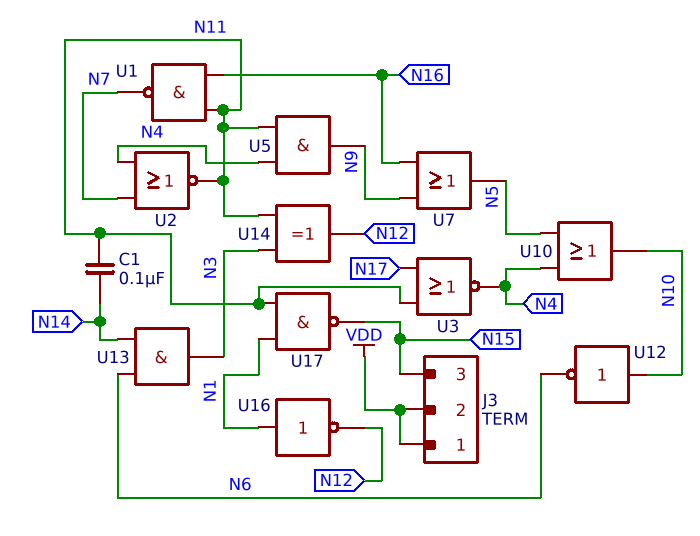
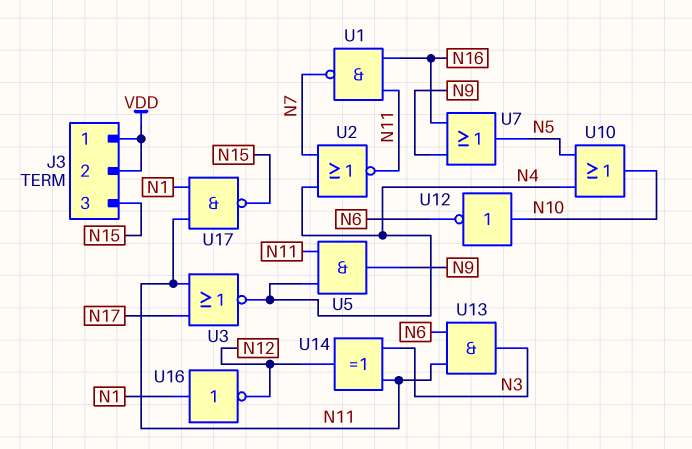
C1: 100nF (N11, N14) -> none
U13: AND (in N6, in N14, out N3) -> AND (in N6, in N11, out N3)

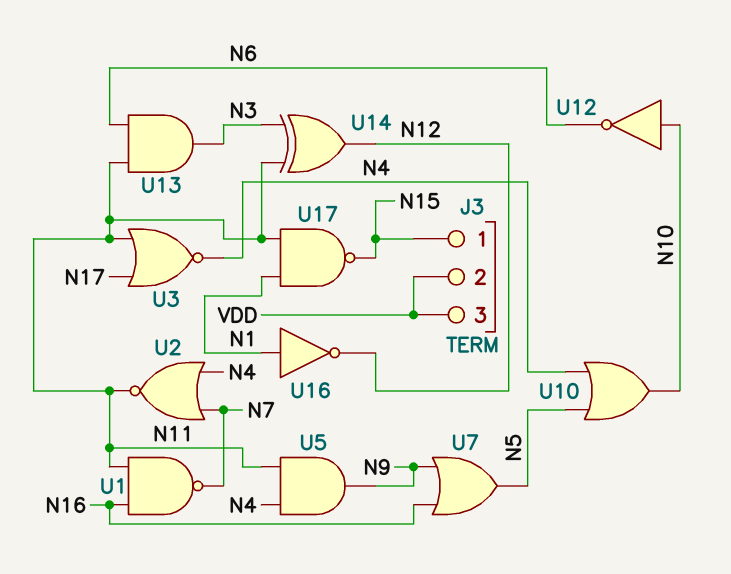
J3 pin 1: VDD -> N15
J3 pin 3: N15 -> VDD

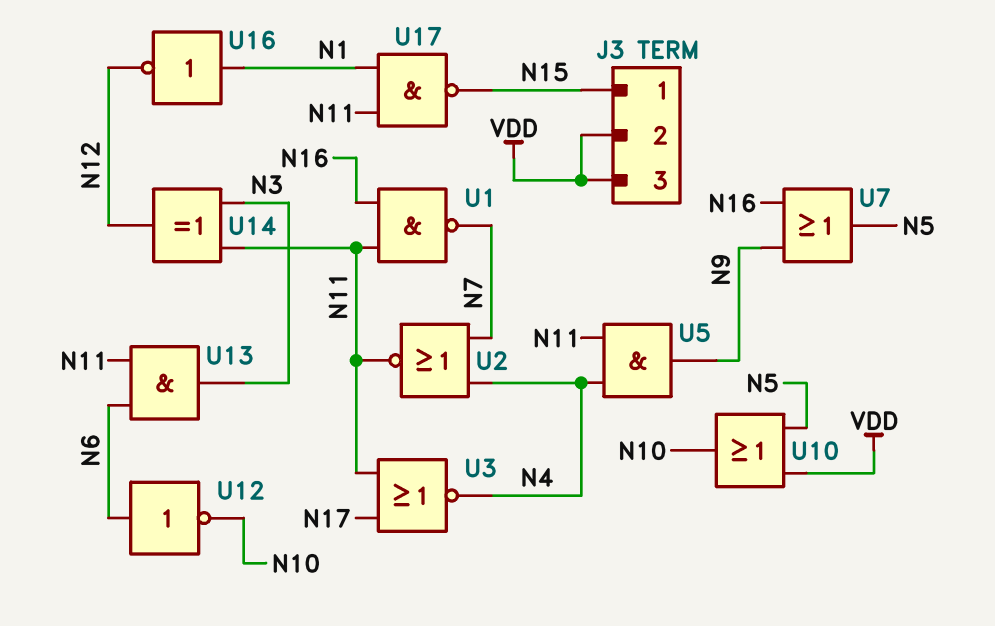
U10: OR (in N4, in N5, out N10) -> OR (in N5, in VDD, out N10)
U12: NOT (in N10, out N6) -> NOT (in N6, out N10)

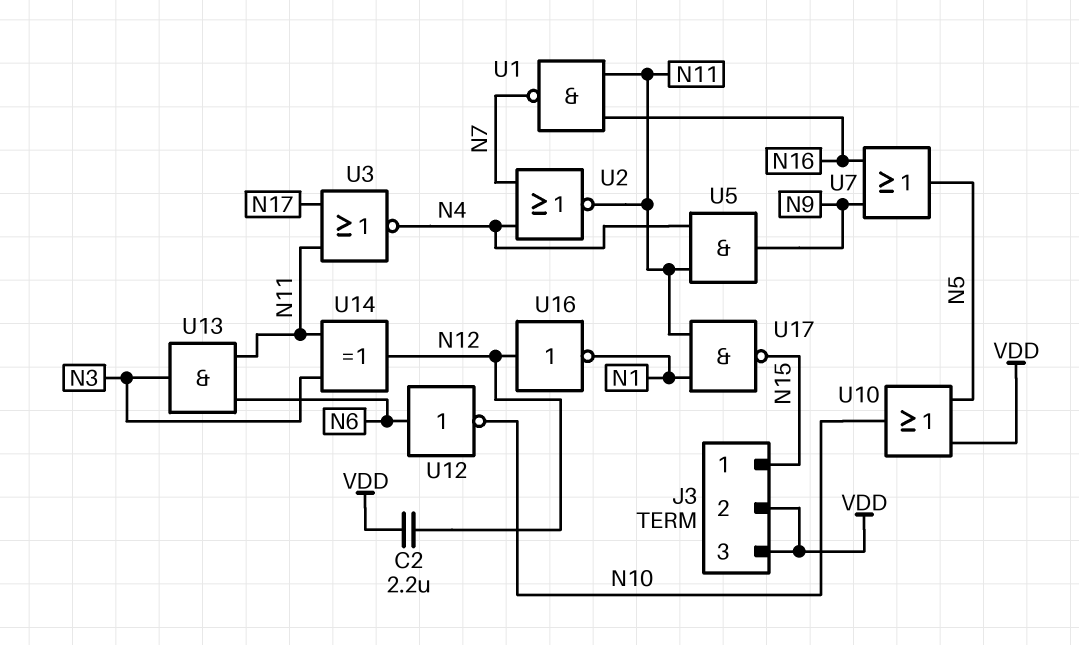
C2: none -> 2.2uF (N12, VDD)
U16: NOT (in N1, out N12) -> NOT (in N12, out N1)

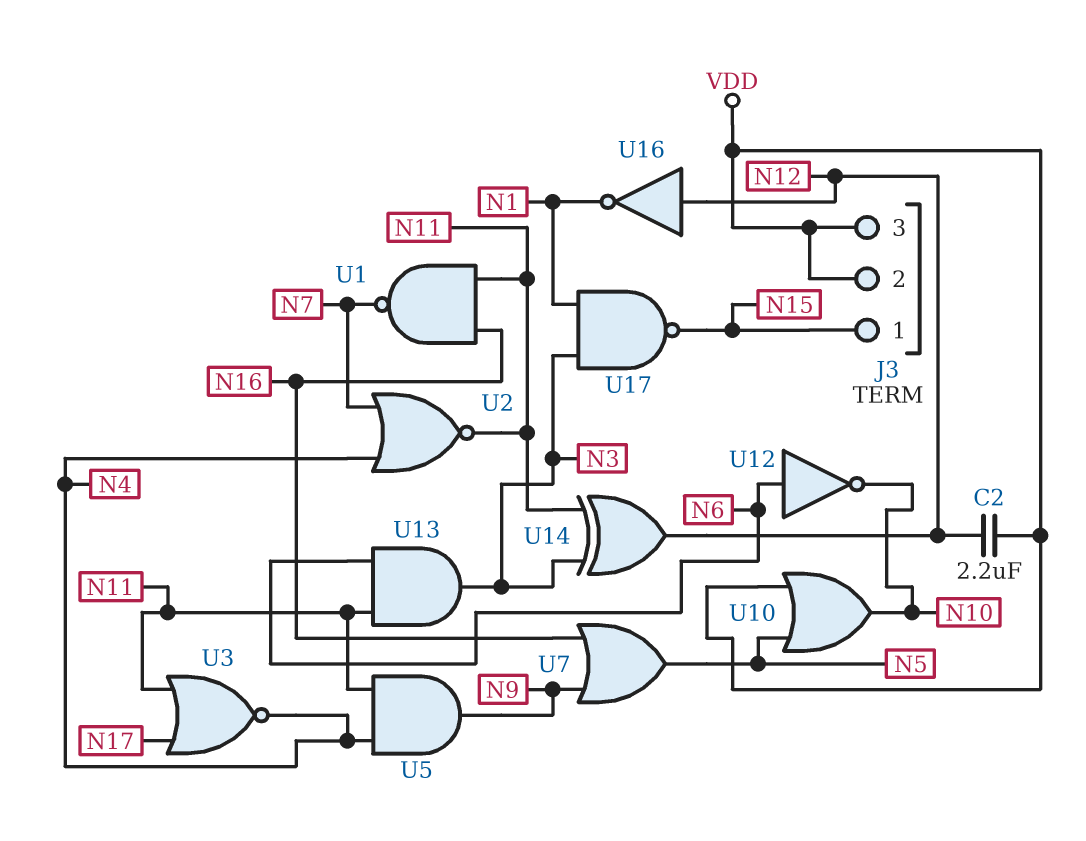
U17: NAND (in N1, in N11, out N15) -> NAND (in N1, in N3, out N15)

